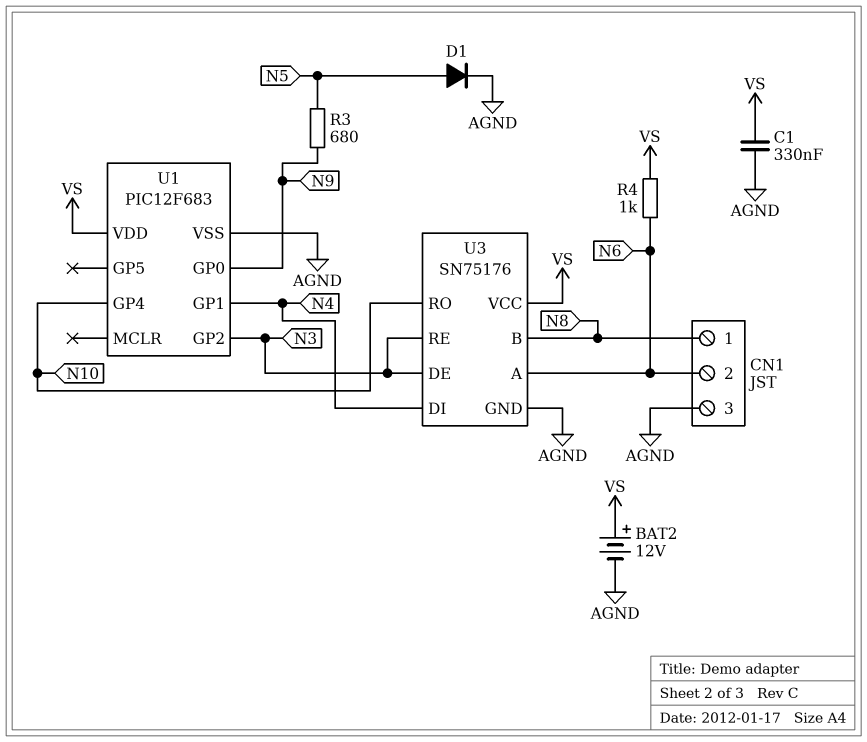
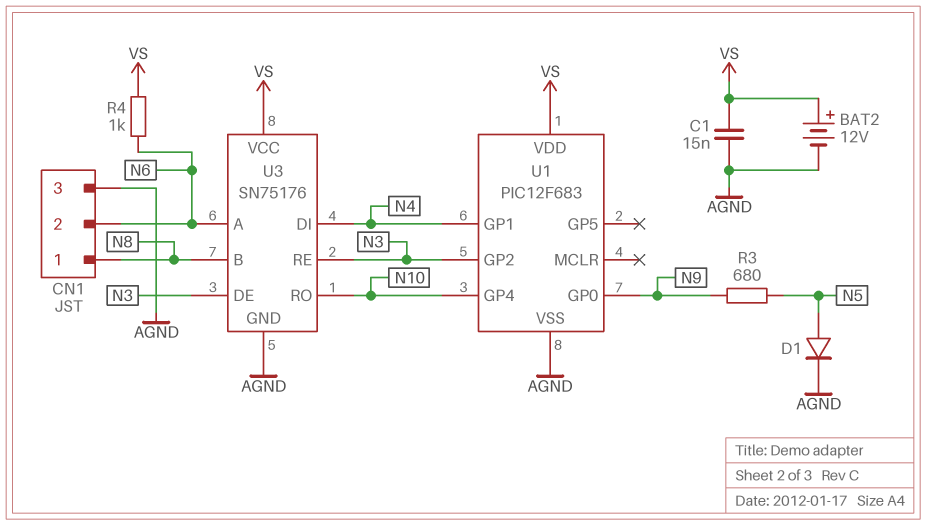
C1: 330nF (AGND, VS) -> 15nF (AGND, VS)

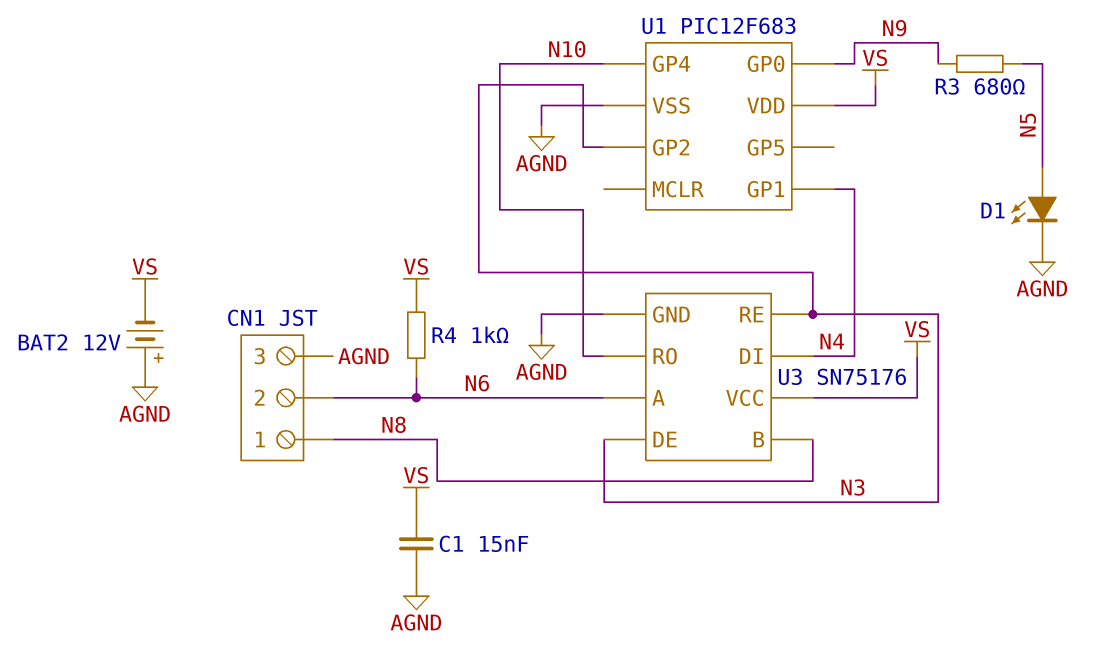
BAT2: 12V (plus VS, minus AGND) -> 12V (plus AGND, minus VS)
D1: diode (A N5, K AGND) -> LED (A N5, K AGND)

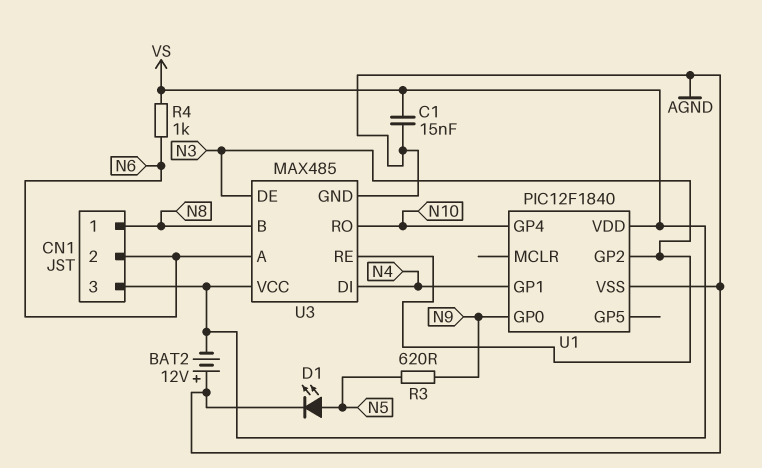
CN1 pin 3: AGND -> VS
R3: 680 (N5, N9) -> 620 (N5, N9)
U1: PIC12F683 -> PIC12F1840
U3: SN75176 -> MAX485

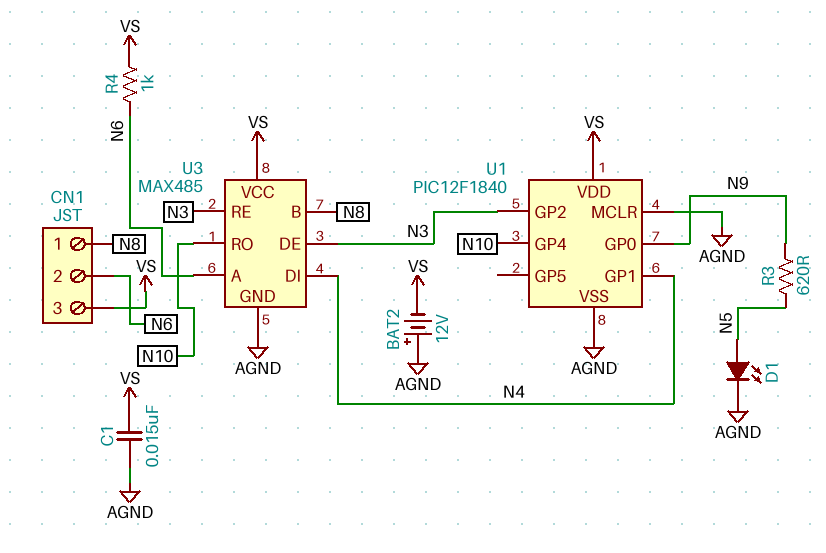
U1 pin MCLR: none -> AGND

